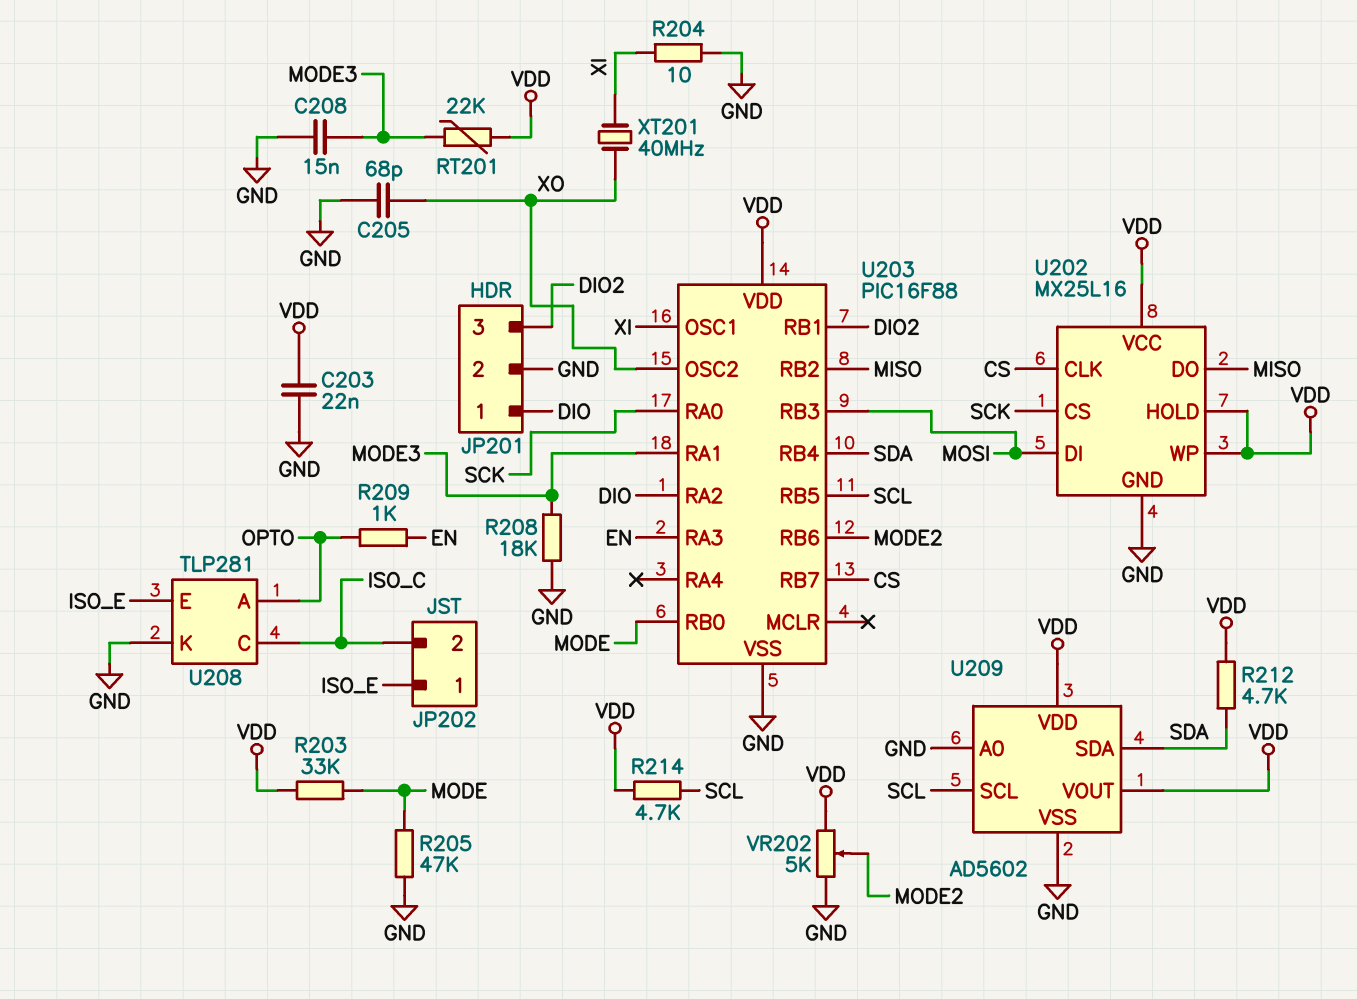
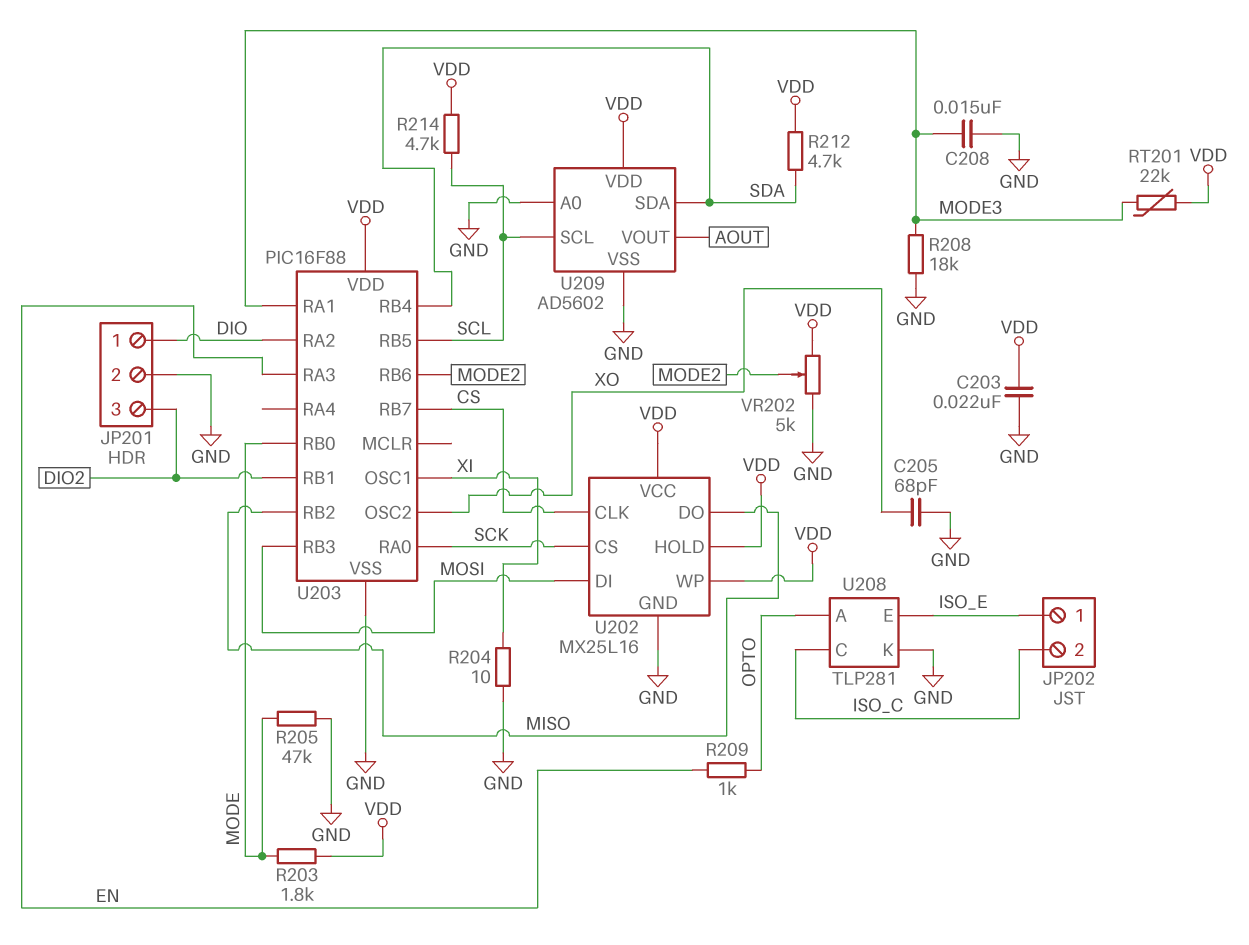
R203: 33k (MODE, VDD) -> 1.8k (MODE, VDD)
U209 pin VOUT: VDD -> AOUT
XT201: 40MHz (XI, XO) -> none

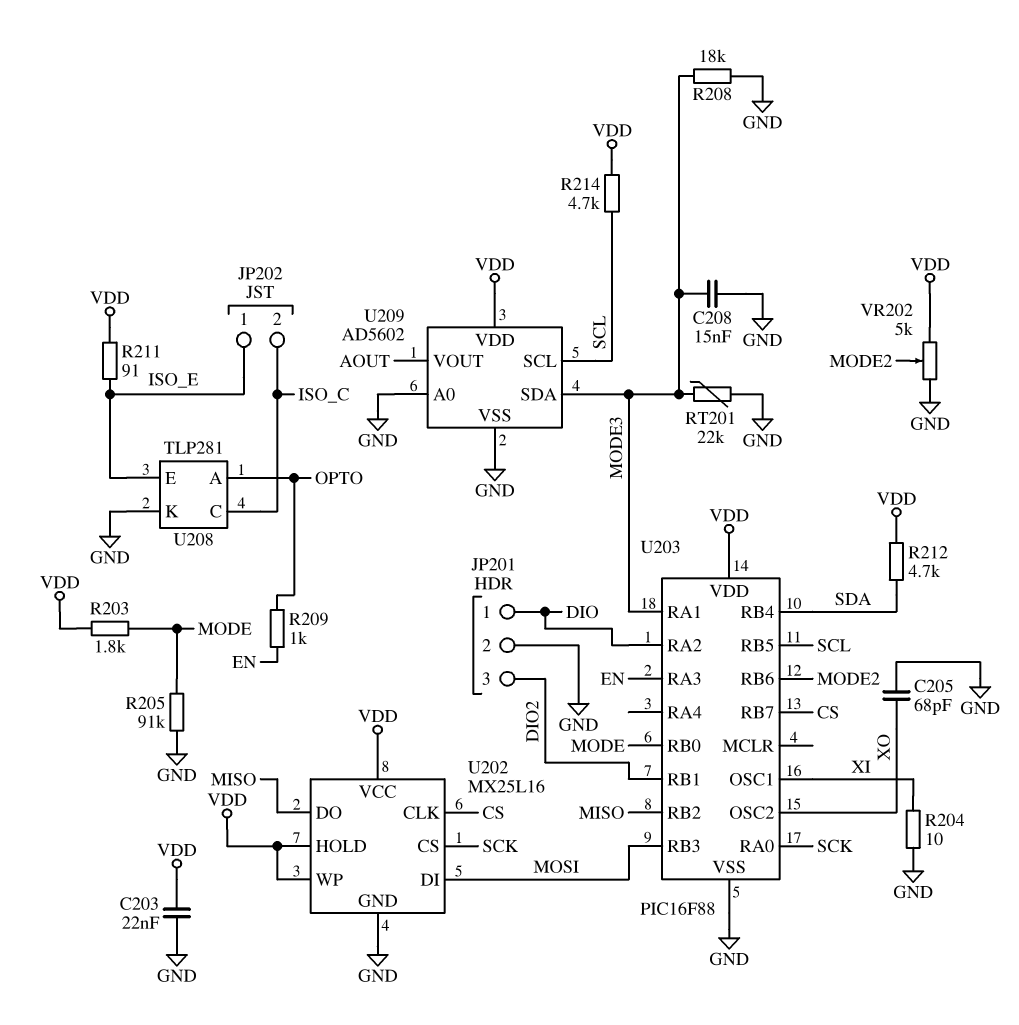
R205: 47k (GND, MODE) -> 91k (GND, MODE)
R211: none -> 91 (ISO_E, VDD)
RT201: 22k (MODE3, VDD) -> 22k (GND, MODE3)
U209 pin SDA: SDA -> MODE3

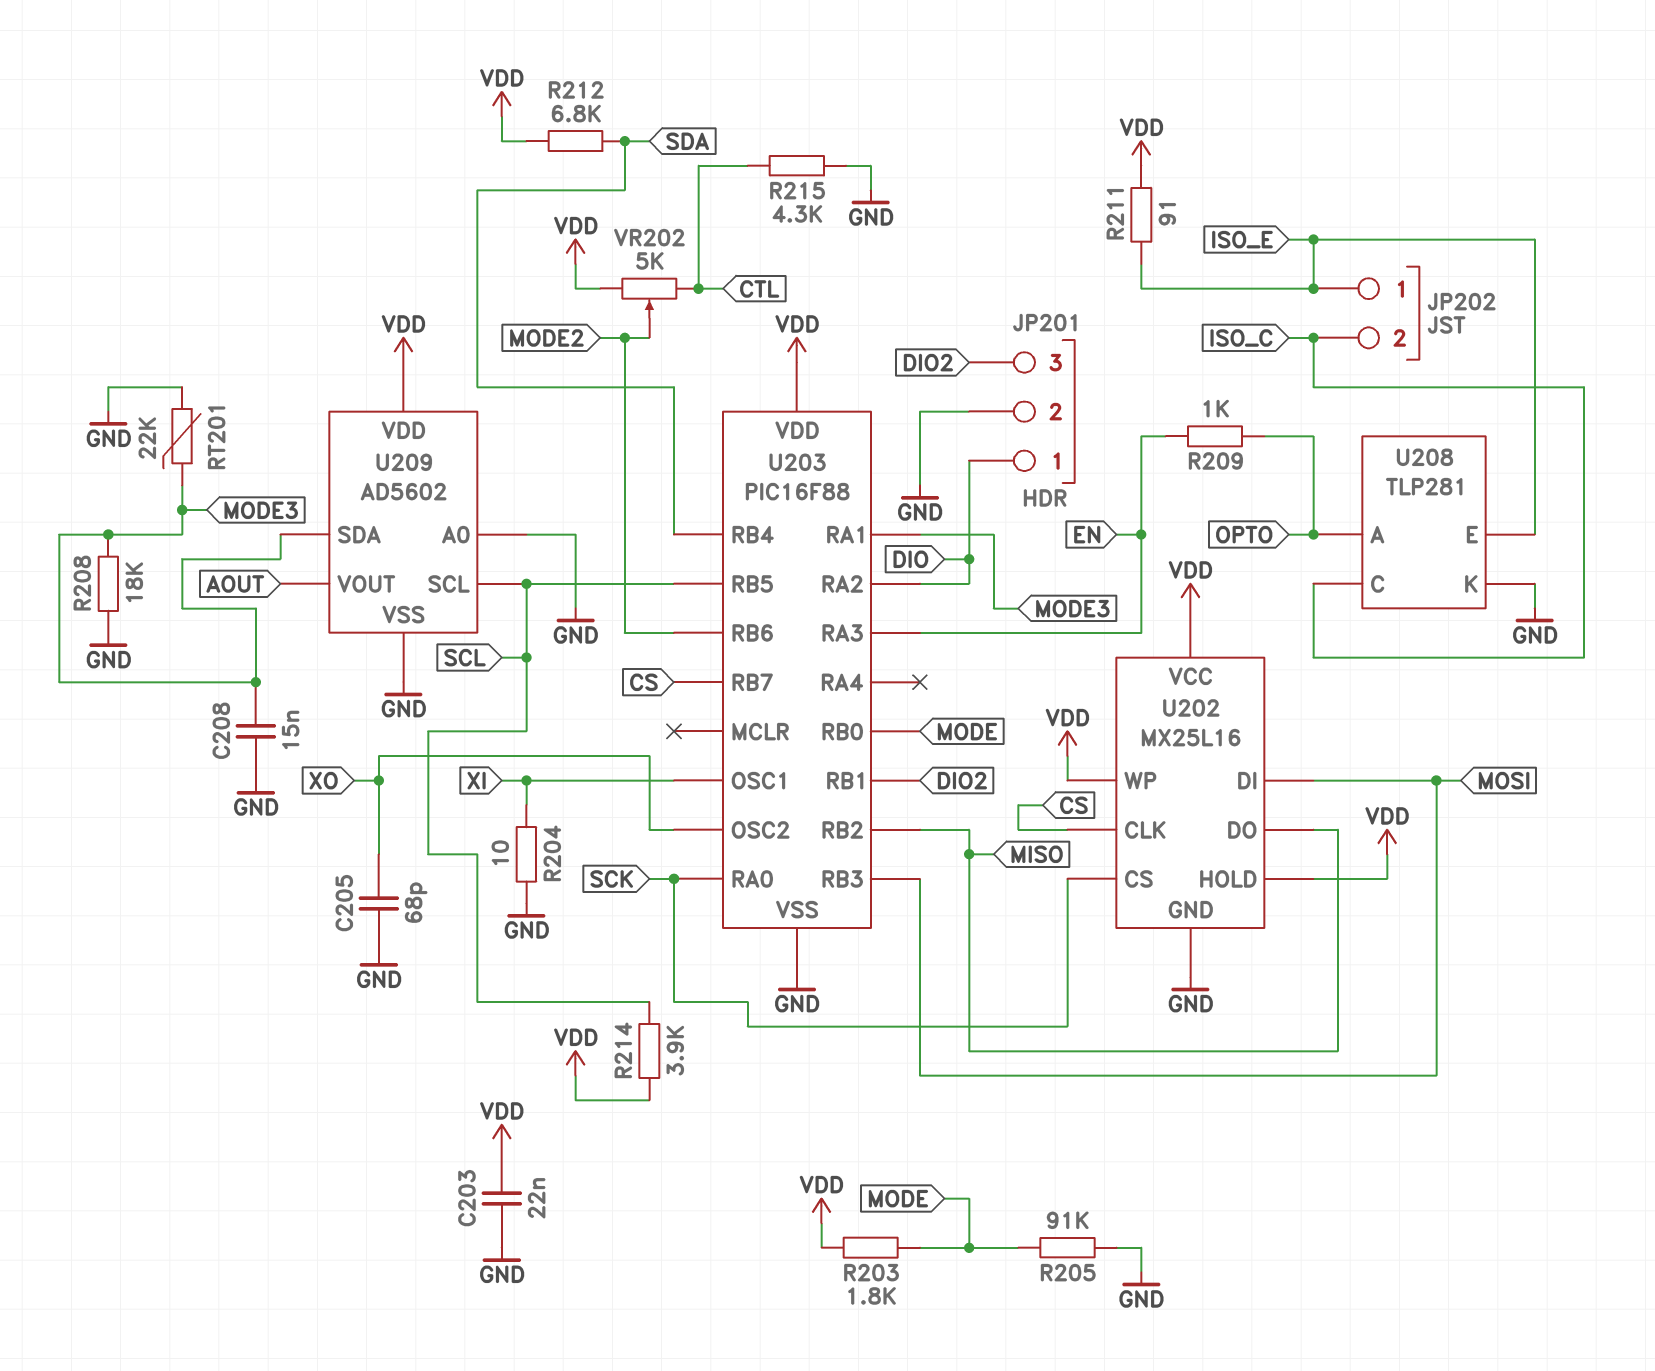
R212: 4.7k (SDA, VDD) -> 6.8k (SDA, VDD)
R214: 4.7k (SCL, VDD) -> 3.9k (SCL, VDD)
R215: none -> 4.3k (CTL, GND)
VR202: 5k (GND, VDD, wiper MODE2) -> 5k (CTL, VDD, wiper MODE2)

